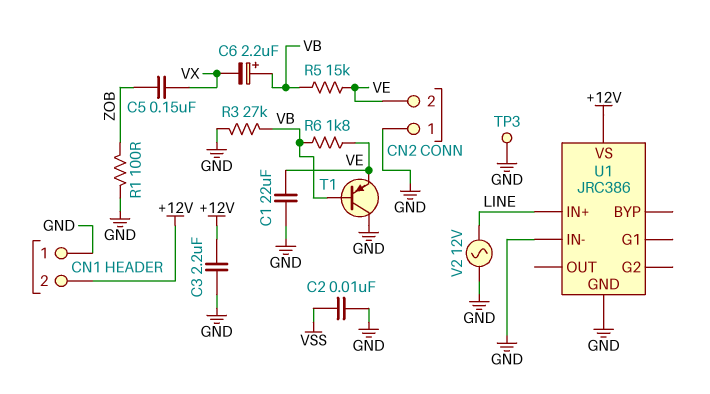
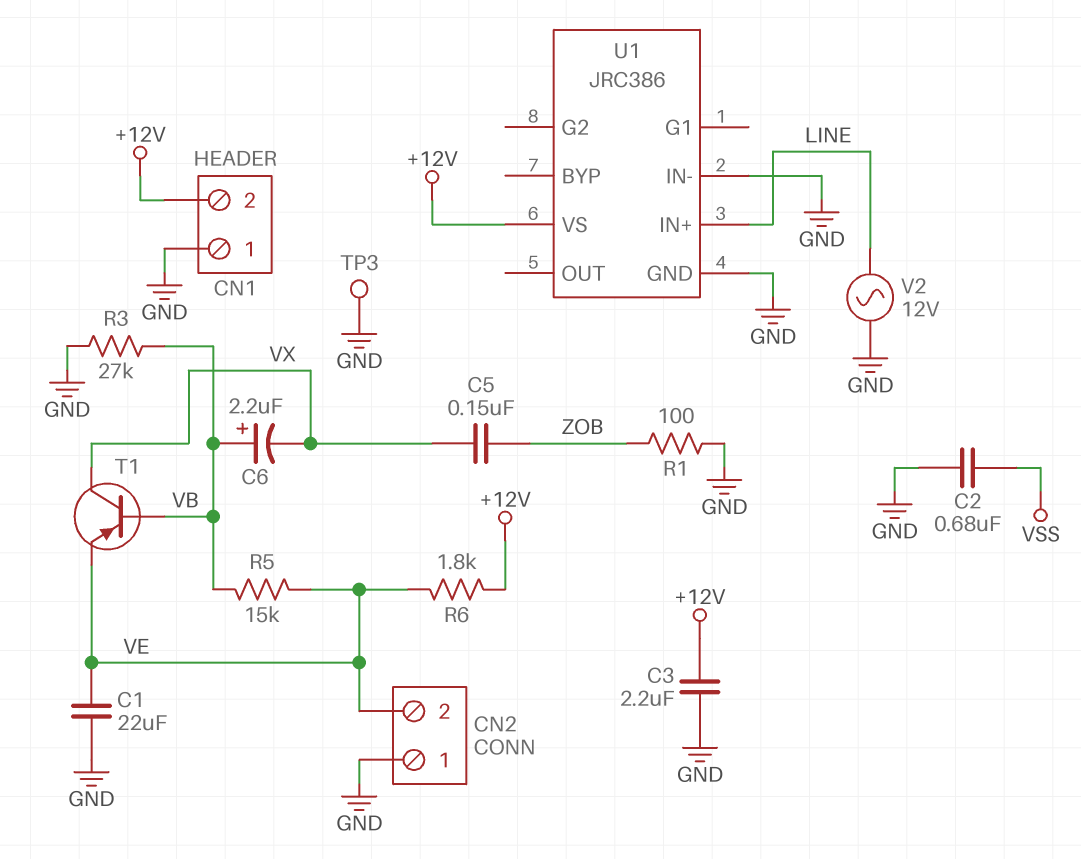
C2: 10nF (GND, VSS) -> 680nF (GND, VSS)
R6: 1.8k (VB, VE) -> 1.8k (+12V, VE)
T1: PNP (B VB, C GND, E VE) -> PNP (B VB, C VX, E VE)

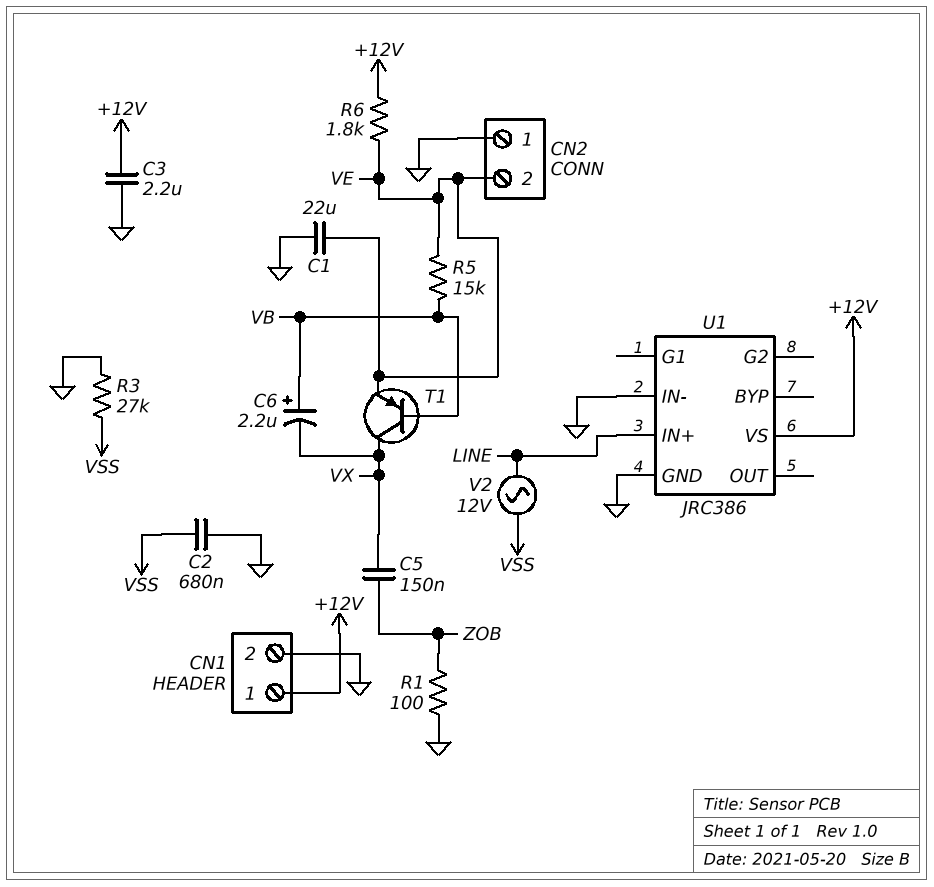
CN1 pin 1: GND -> +12V
CN1 pin 2: +12V -> GND
R3: 27k (GND, VB) -> 27k (GND, VSS)
TP3: test point (GND) -> none
V2: AC 12V (GND, LINE) -> AC 12V (LINE, VSS)

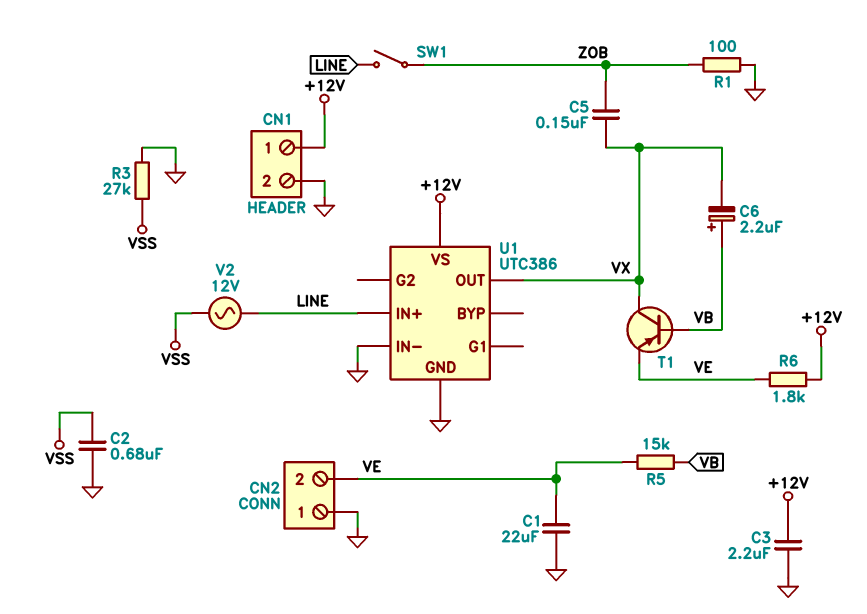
SW1: none -> switch (LINE, ZOB)
U1: JRC386 -> UTC386
U1 pin OUT: none -> VX

